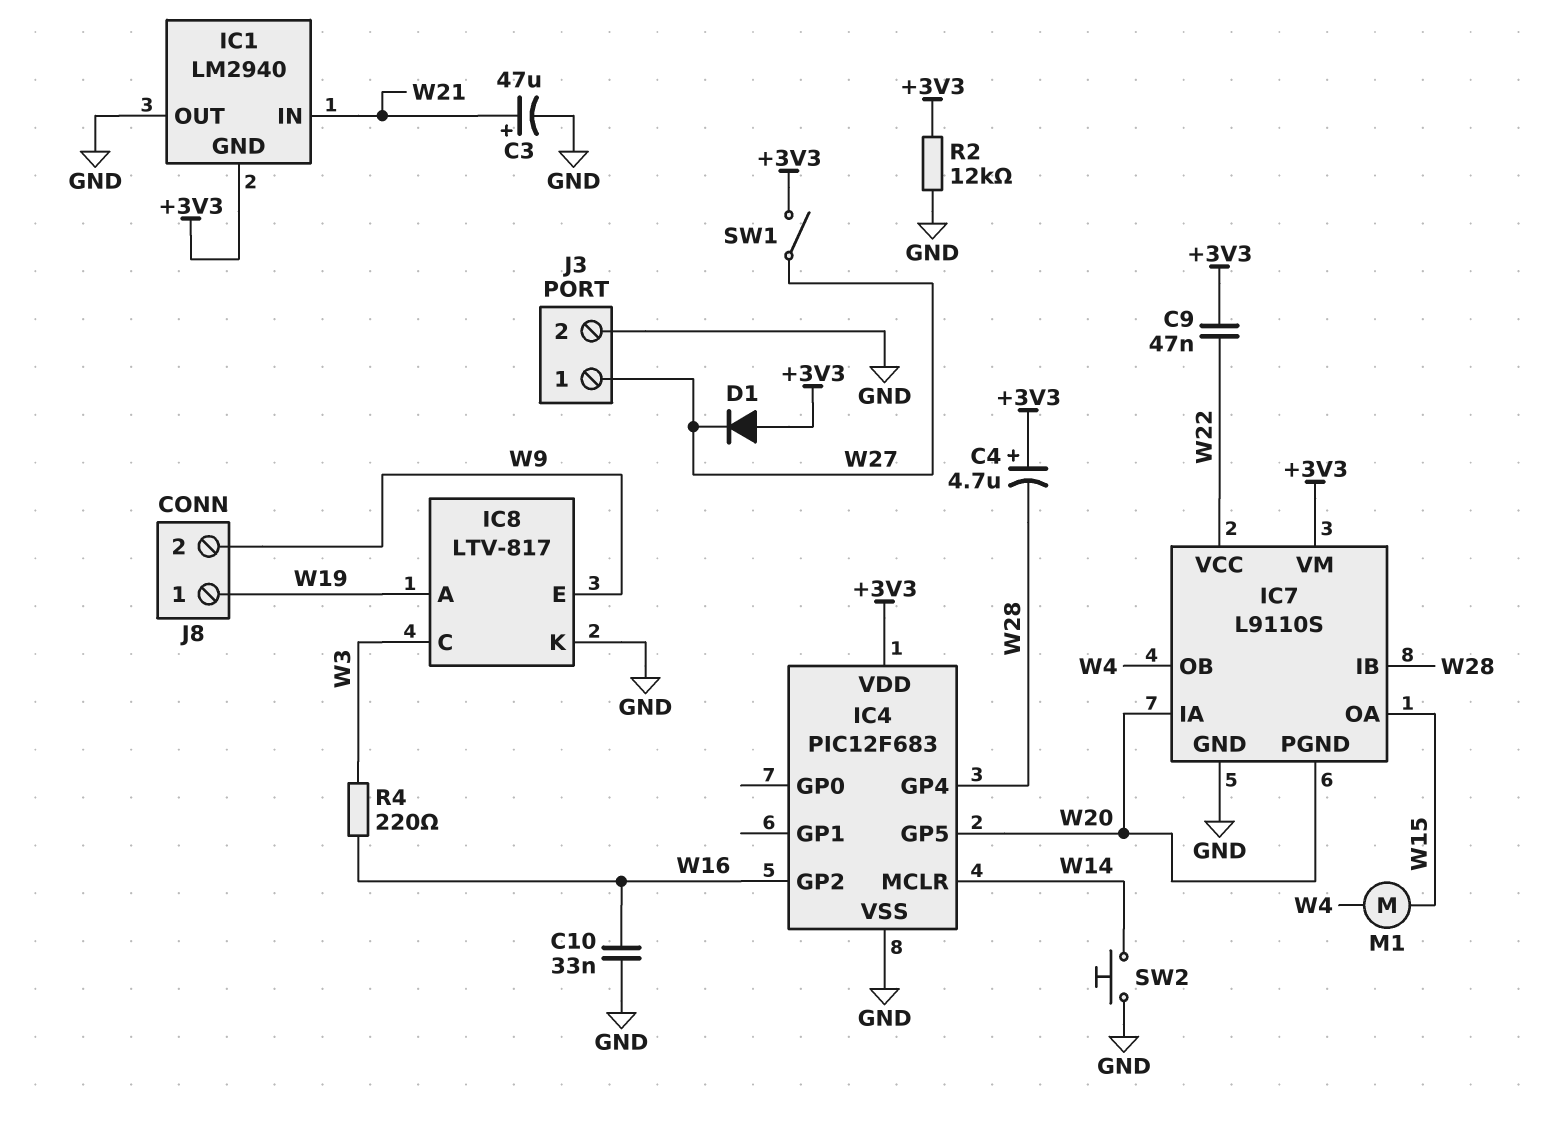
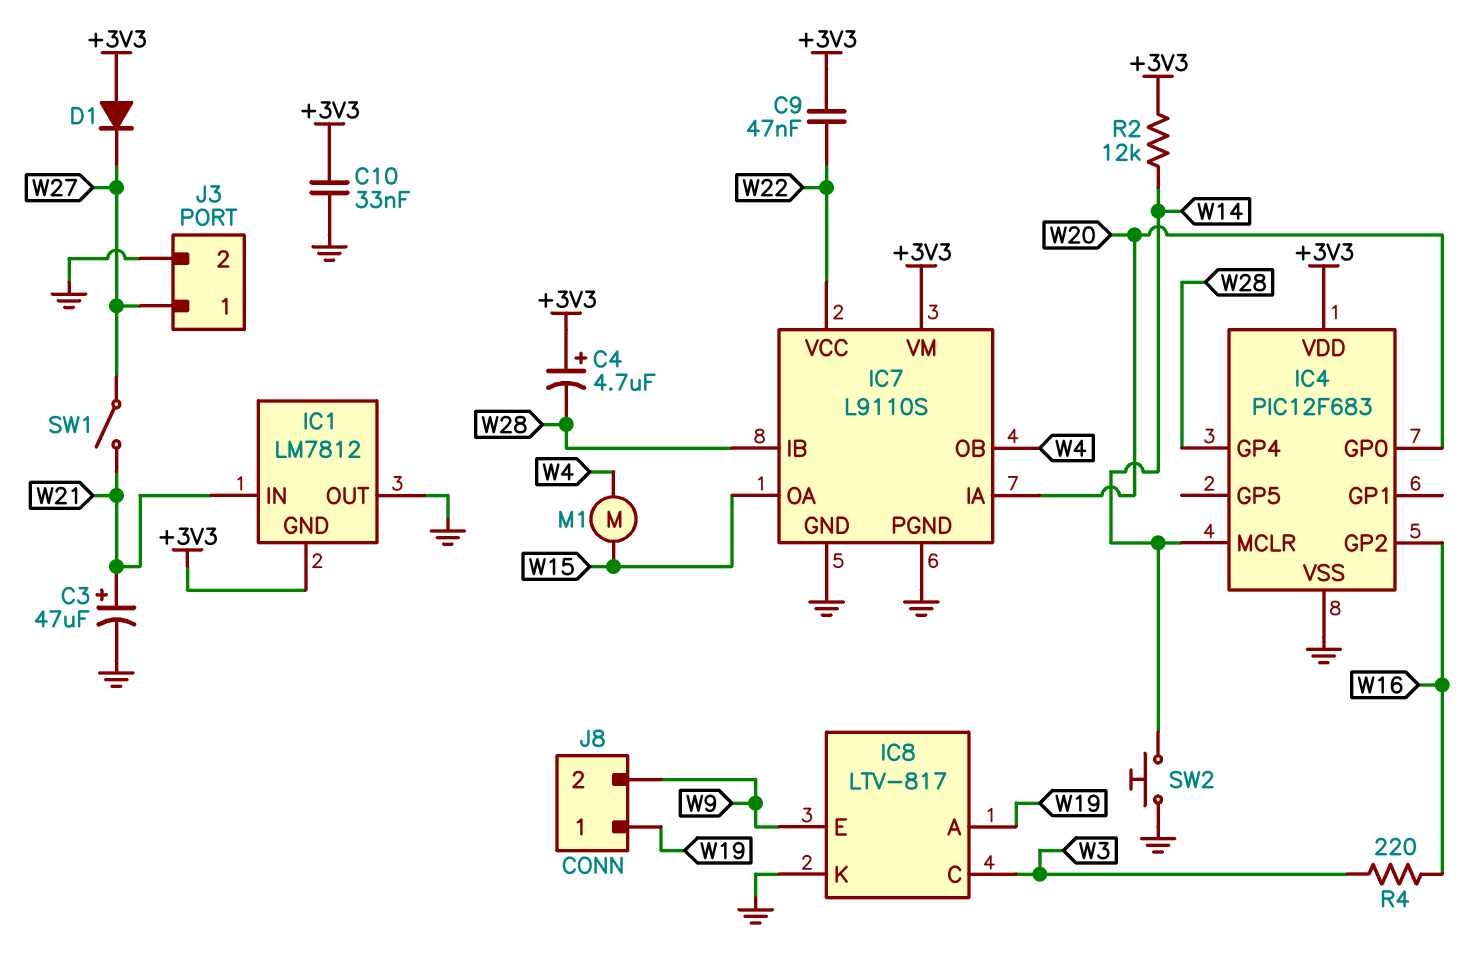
C10: 33nF (GND, W16) -> 33nF (+3V3, GND)
IC1: LM2940 -> LM7812
IC4 pin GP0: none -> W20
IC4 pin GP5: W20 -> none
IC7 pin PGND: W20 -> GND
R2: 12k (+3V3, GND) -> 12k (+3V3, W14)
SW1: switch (+3V3, W27) -> switch (W21, W27)

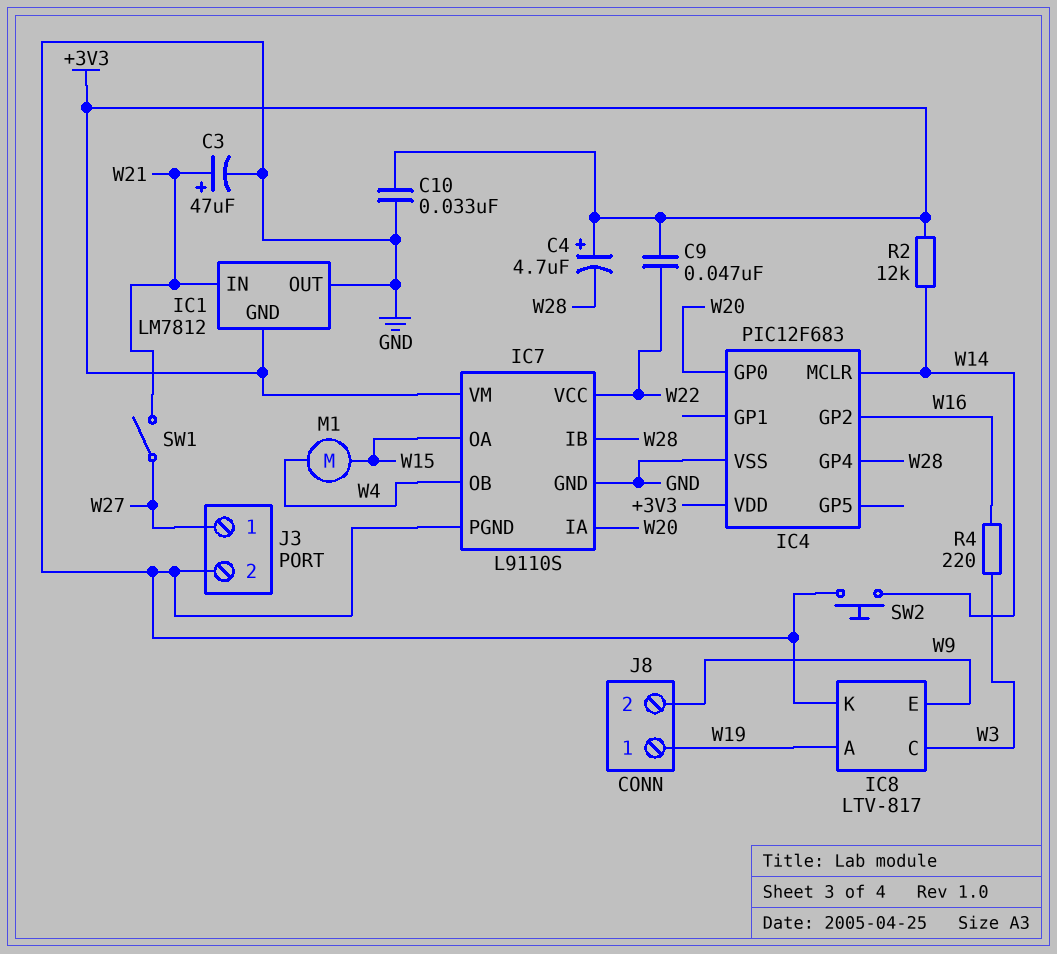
D1: diode (A +3V3, K W27) -> none

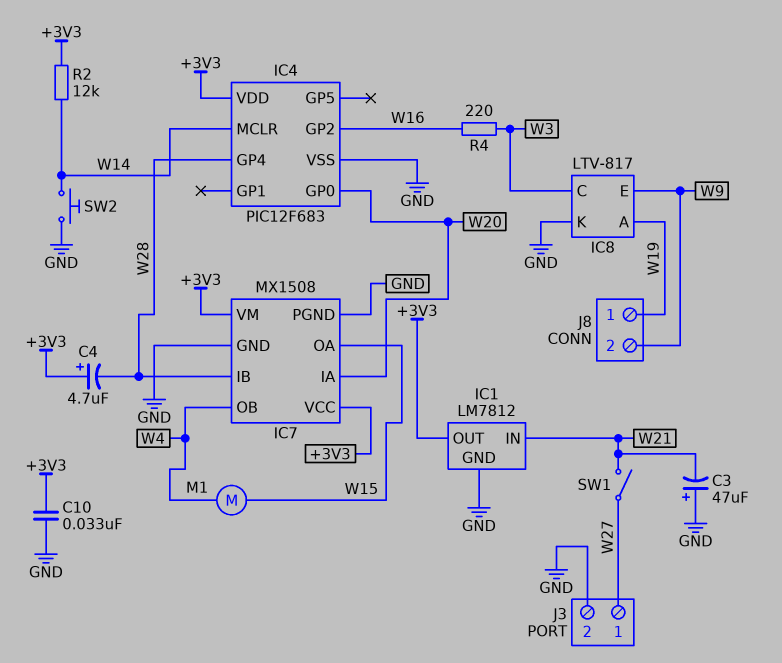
C3: 47uF (plus W21, minus GND) -> 47uF (plus GND, minus W21)
C9: 47nF (+3V3, W22) -> none
IC1 pin GND: +3V3 -> GND
IC1 pin OUT: GND -> +3V3
IC7: L9110S -> MX1508
IC7 pin VCC: W22 -> +3V3

